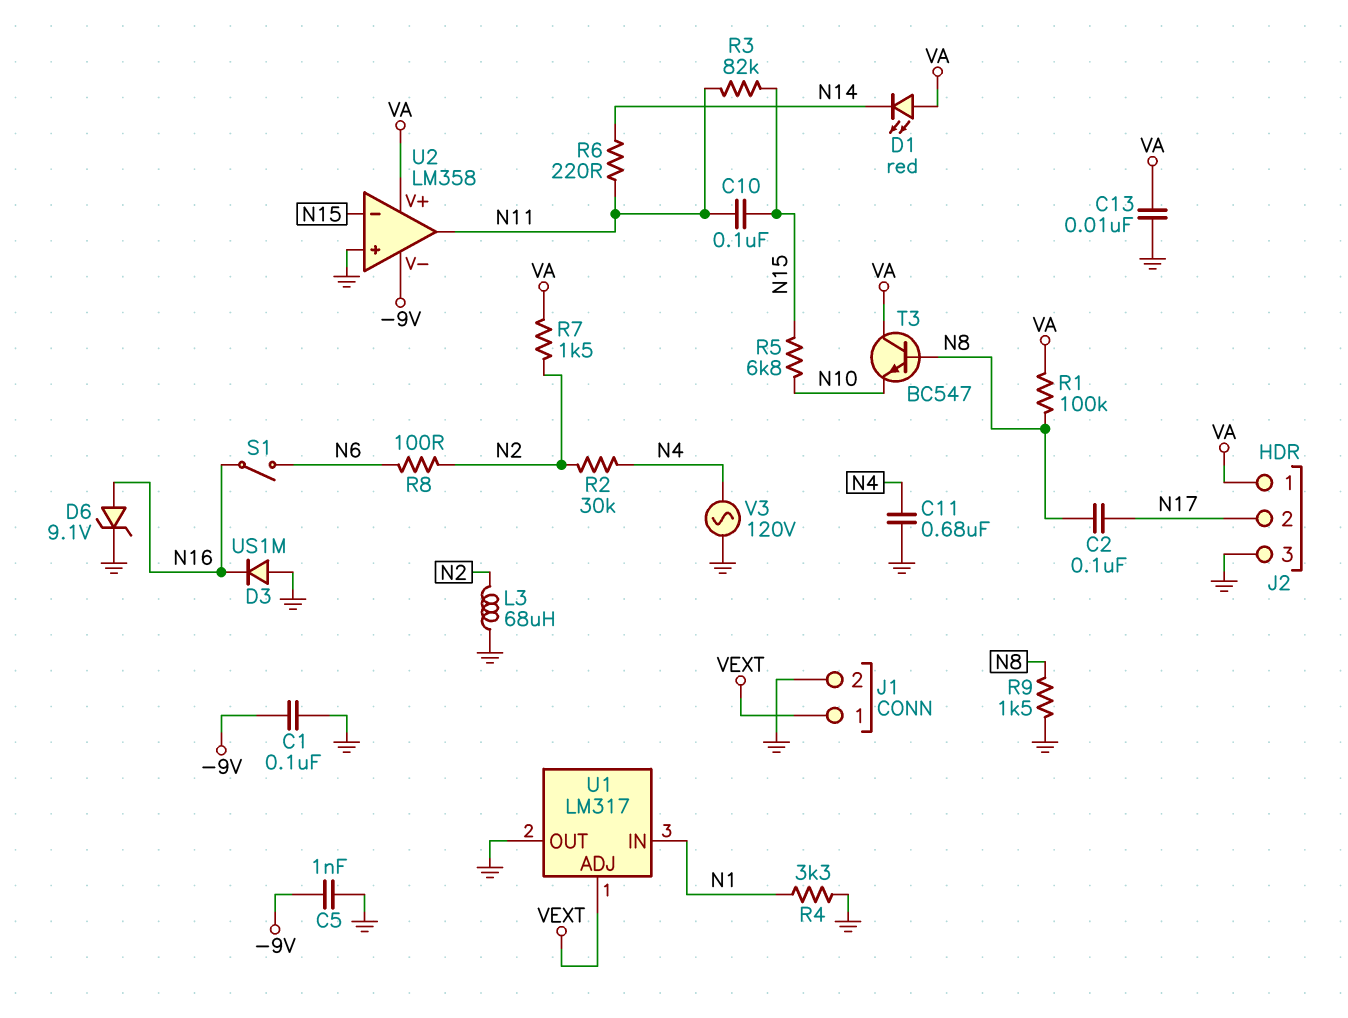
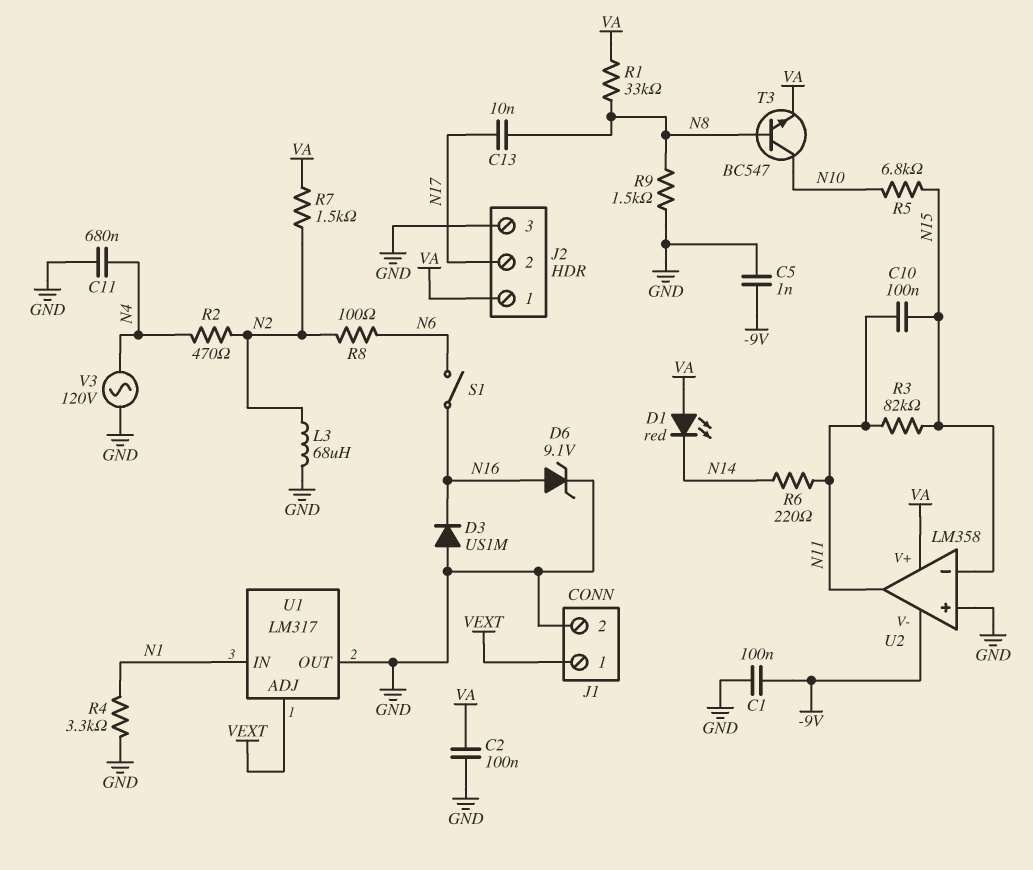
C2: 100nF (N8, N17) -> 100nF (GND, VA)
C13: 10nF (GND, VA) -> 10nF (N8, N17)
R1: 100k (N8, VA) -> 33k (N8, VA)
R2: 30k (N2, N4) -> 470 (N2, N4)
T3: NPN BC547 (B N8, C VA, E N10) -> NPN BC547 (B N8, C N10, E VA)

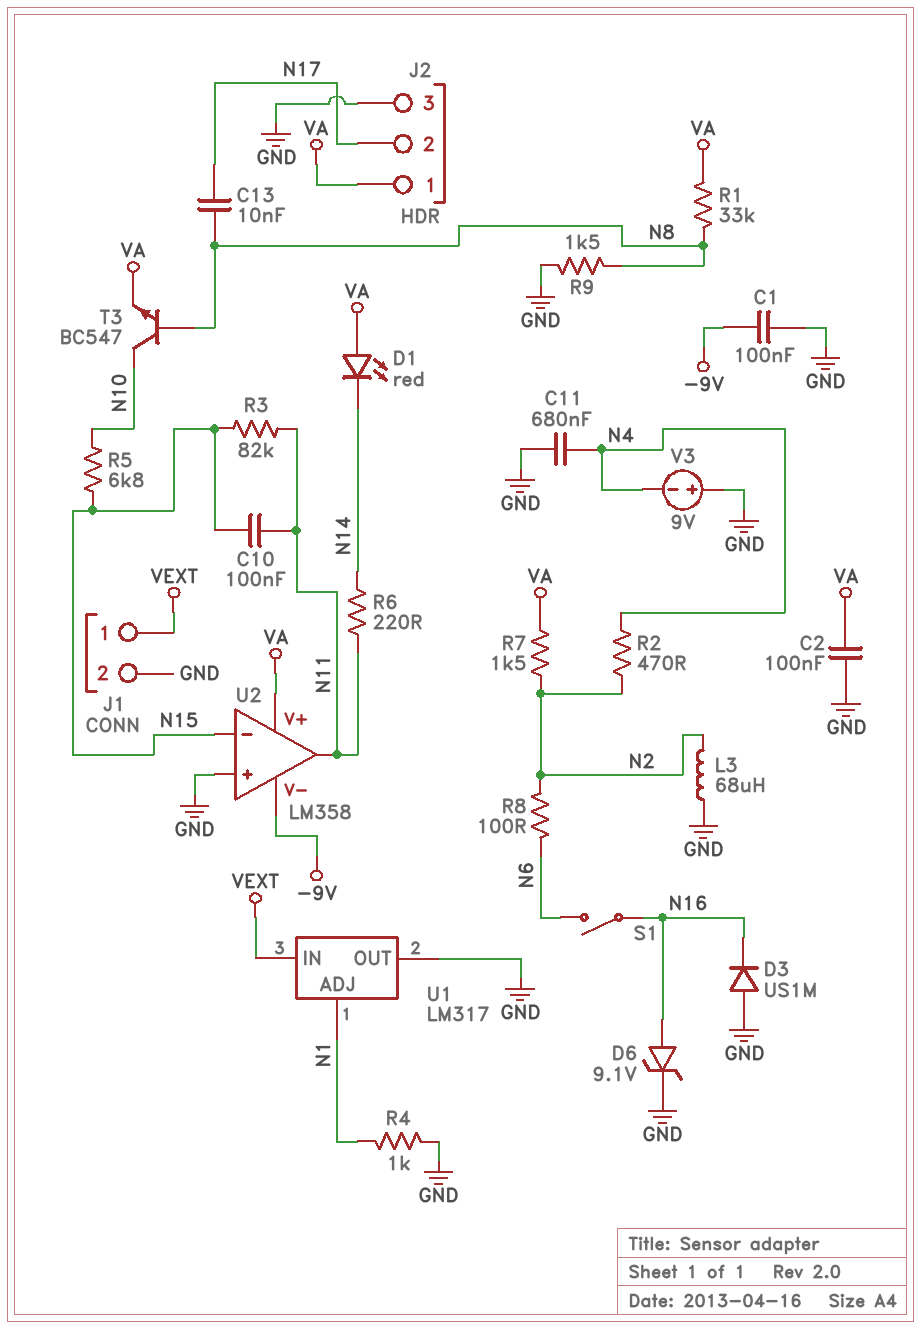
C5: 1nF (-9V, GND) -> none
R4: 3.3k (GND, N1) -> 1k (GND, N1)
U1 pin ADJ: VEXT -> N1
U1 pin IN: N1 -> VEXT
V3: AC 120V (GND, N4) -> 9V (plus GND, minus N4)

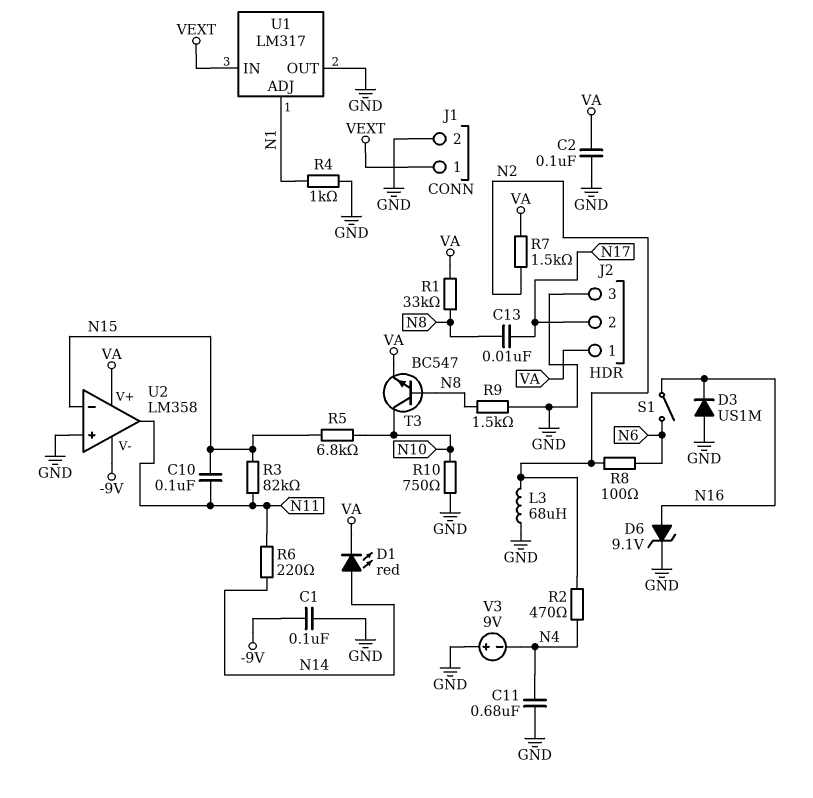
D1: LED red (A VA, K N14) -> LED red (A N14, K VA)
R10: none -> 750 (GND, N10)

